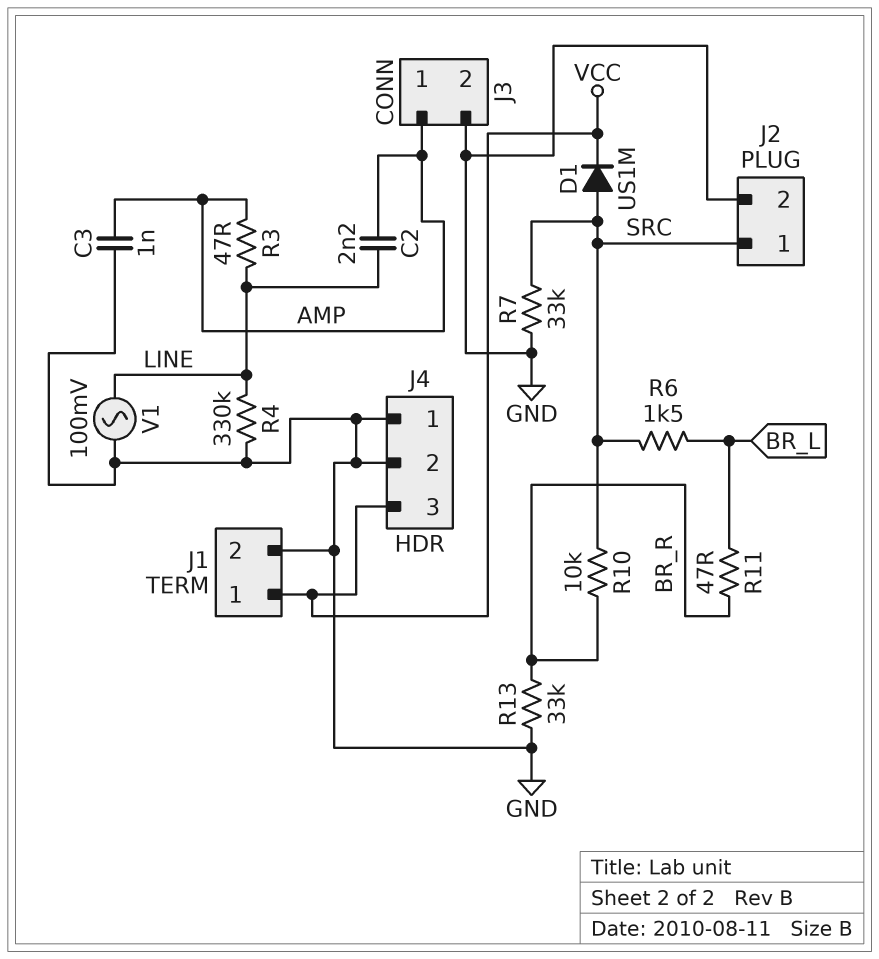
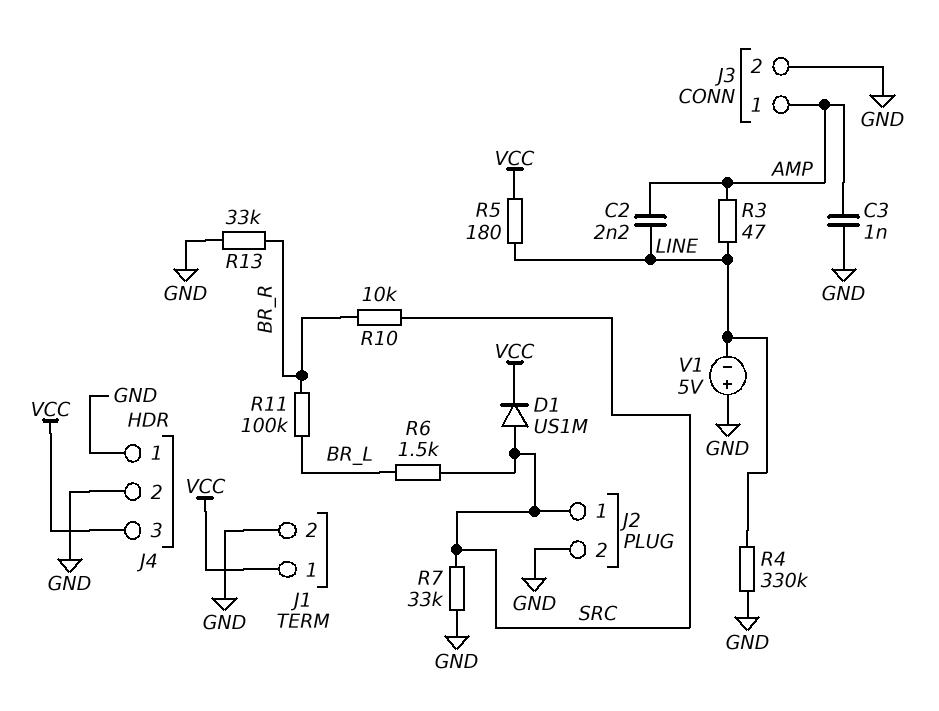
R5: none -> 180 (LINE, VCC)
R11: 47 (BR_L, BR_R) -> 100k (BR_L, BR_R)
V1: AC 100mV (GND, LINE) -> 5V (plus GND, minus LINE)

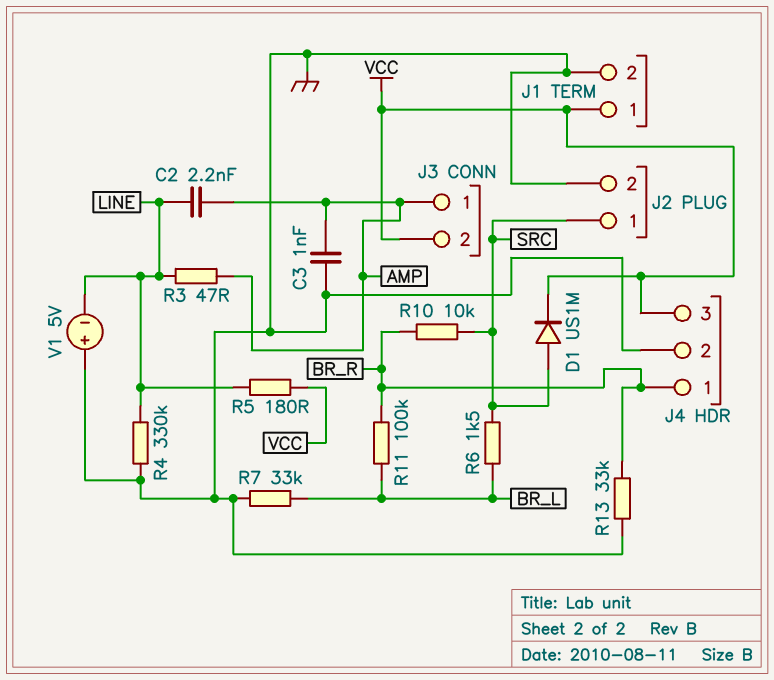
J3 pin 2: GND -> VCC
J4 pin 1: GND -> BR_R
R7: 33k (GND, SRC) -> 33k (BR_L, GND)

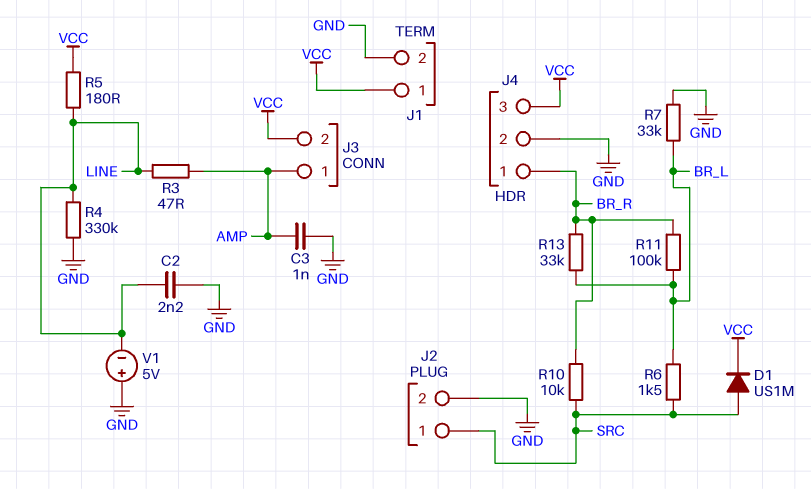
C2: 2.2nF (AMP, LINE) -> 2.2nF (GND, LINE)
R13: 33k (BR_R, GND) -> 33k (BR_L, BR_R)

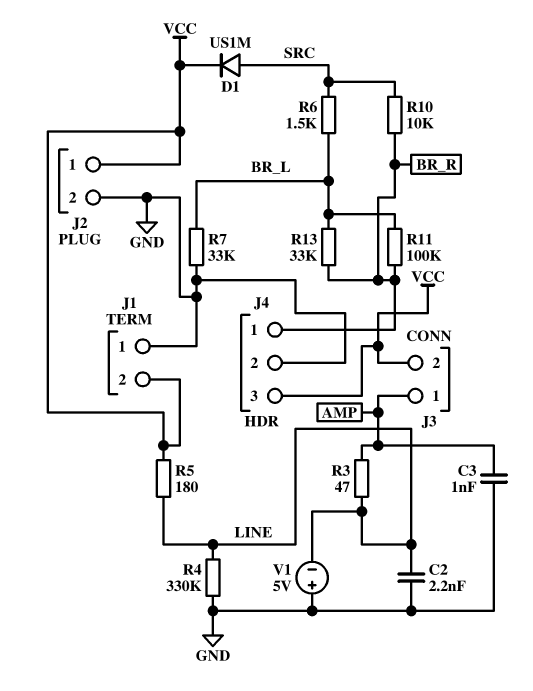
J1 pin 1: VCC -> GND
J1 pin 2: GND -> VCC
J2 pin 1: SRC -> VCC

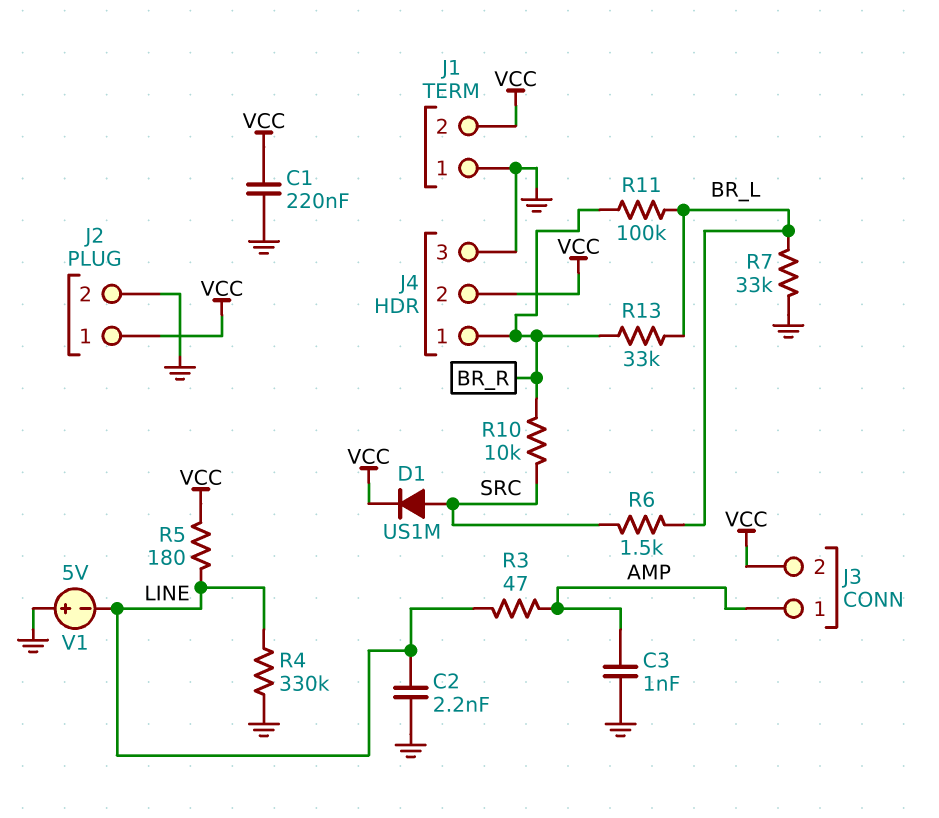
C1: none -> 220nF (GND, VCC)
J4 pin 2: GND -> VCC
J4 pin 3: VCC -> GND

